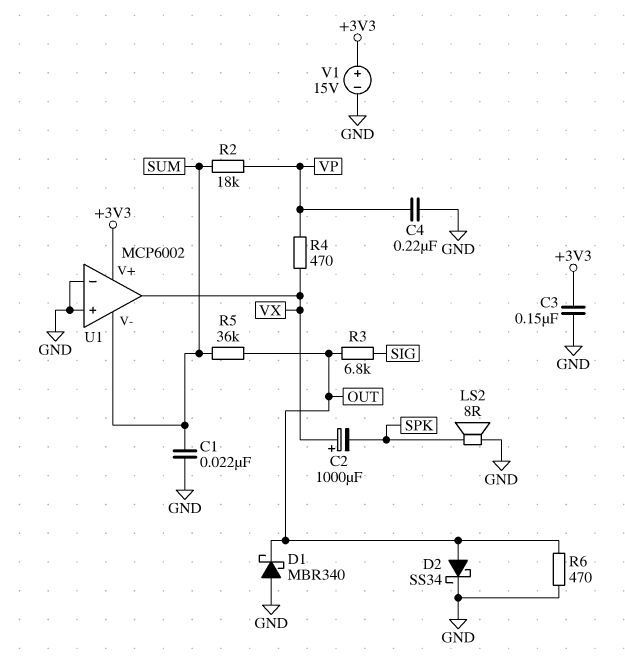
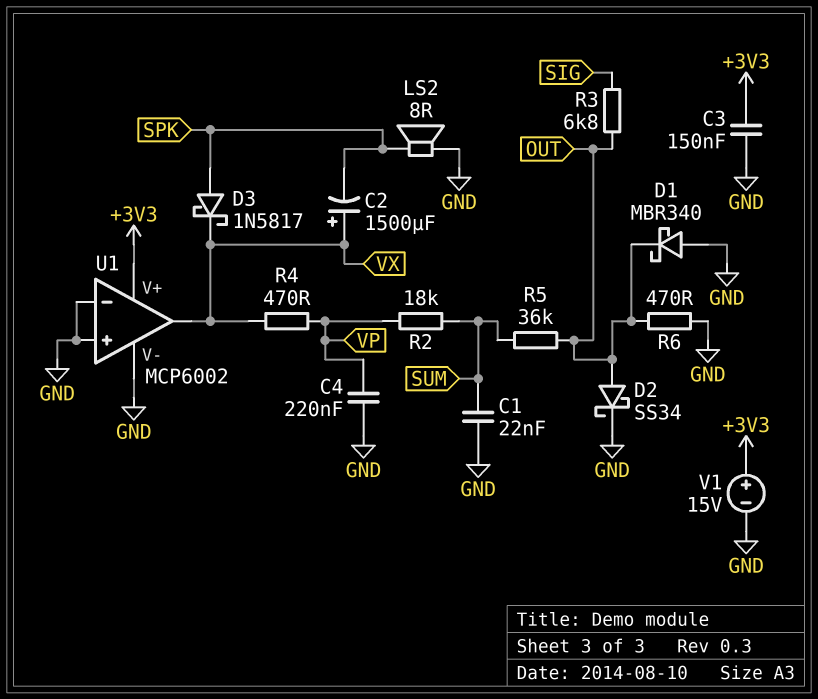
C2: 1000uF (plus VX, minus SPK) -> 1500uF (plus VX, minus SPK)
D3: none -> schottky 1N5817 (A SPK, K VX)
U1 pin V-: SUM -> GND

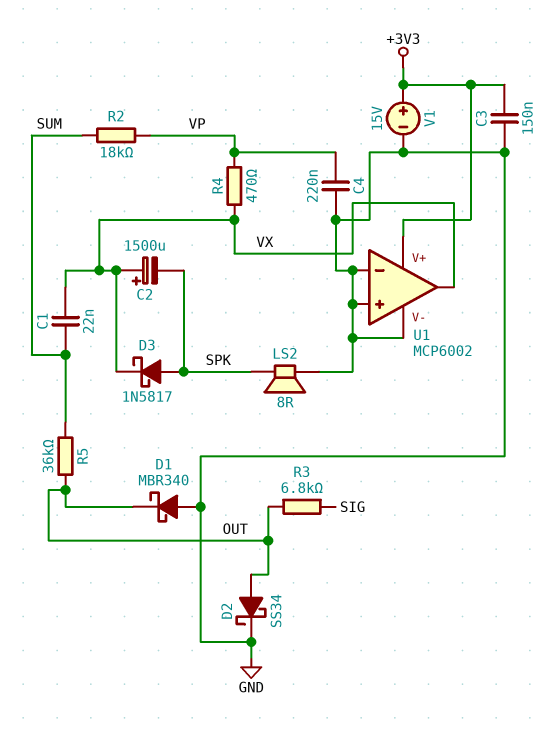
C1: 22nF (GND, SUM) -> 22nF (SUM, VX)
R6: 470 (GND, OUT) -> none

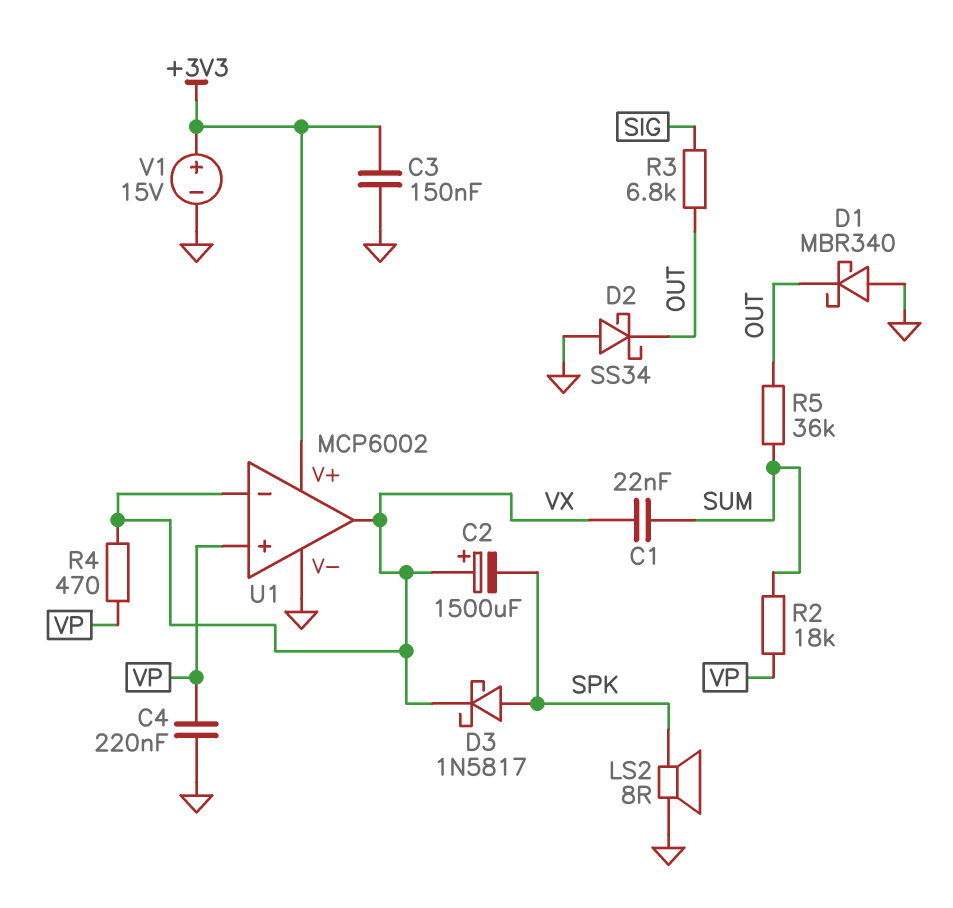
D2: schottky SS34 (A OUT, K GND) -> schottky SS34 (A GND, K OUT)
U1 pin in+: GND -> VP
U1 pin in-: GND -> VX

